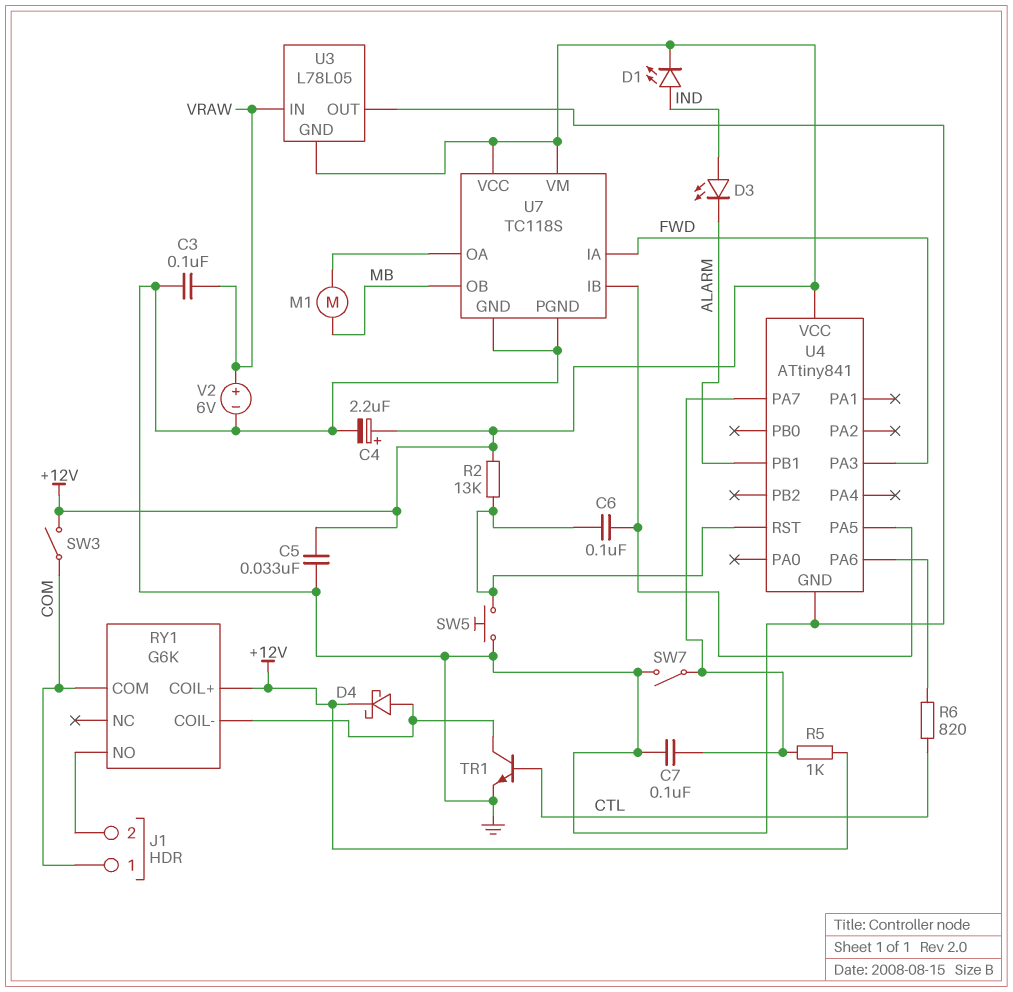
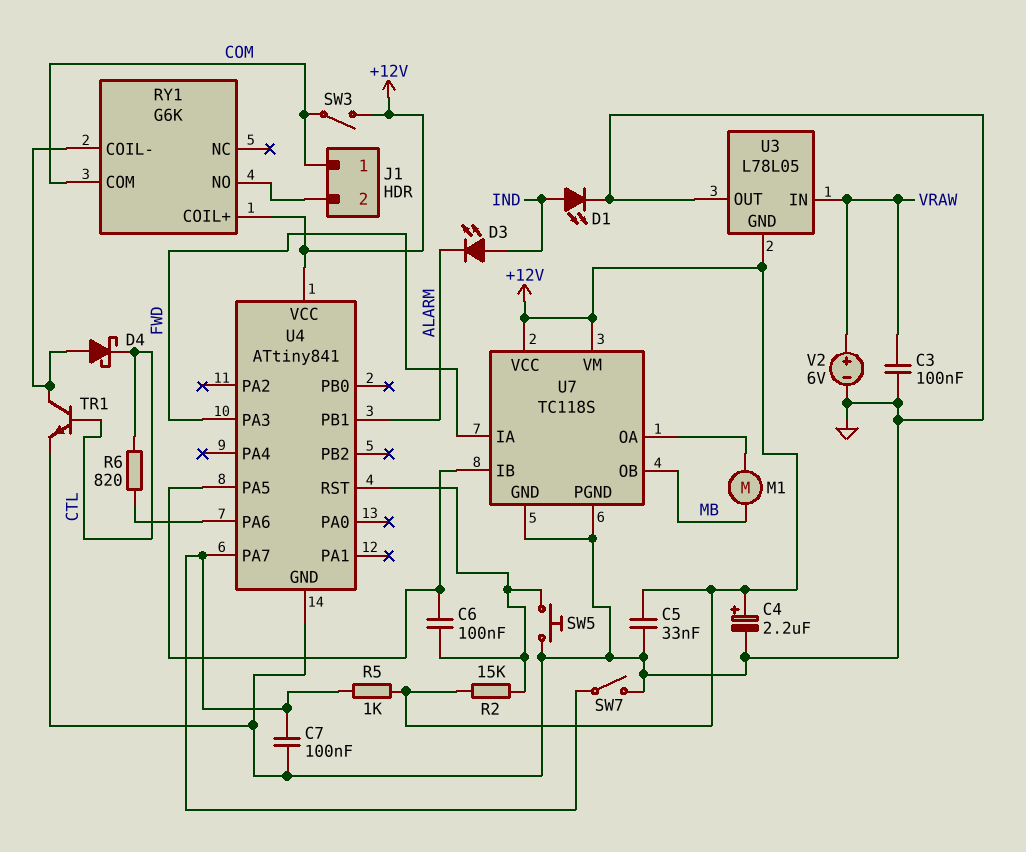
D1: LED (A IND, K +12V) -> LED (A IND, K GND)
D4: schottky (A RY1/COIL-, K +12V) -> schottky (A RY1/COIL-, K CTL)
R2: 13k (+12V, U4/RST) -> 15k (+12V, U4/RST)

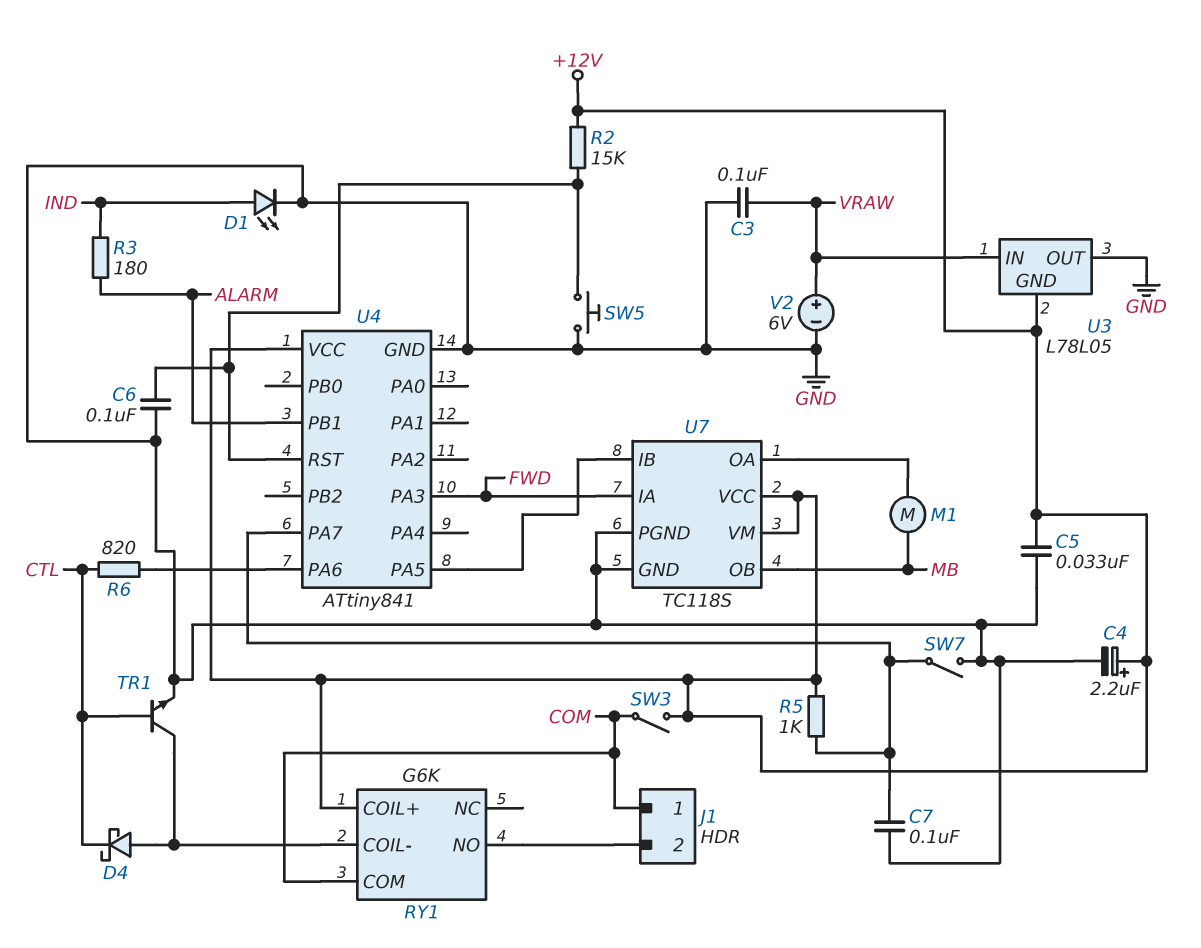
C6: 100nF (U4/PA5, U4/RST) -> 100nF (GND, U4/RST)
D3: LED (A IND, K ALARM) -> none
R3: none -> 180 (ALARM, IND)

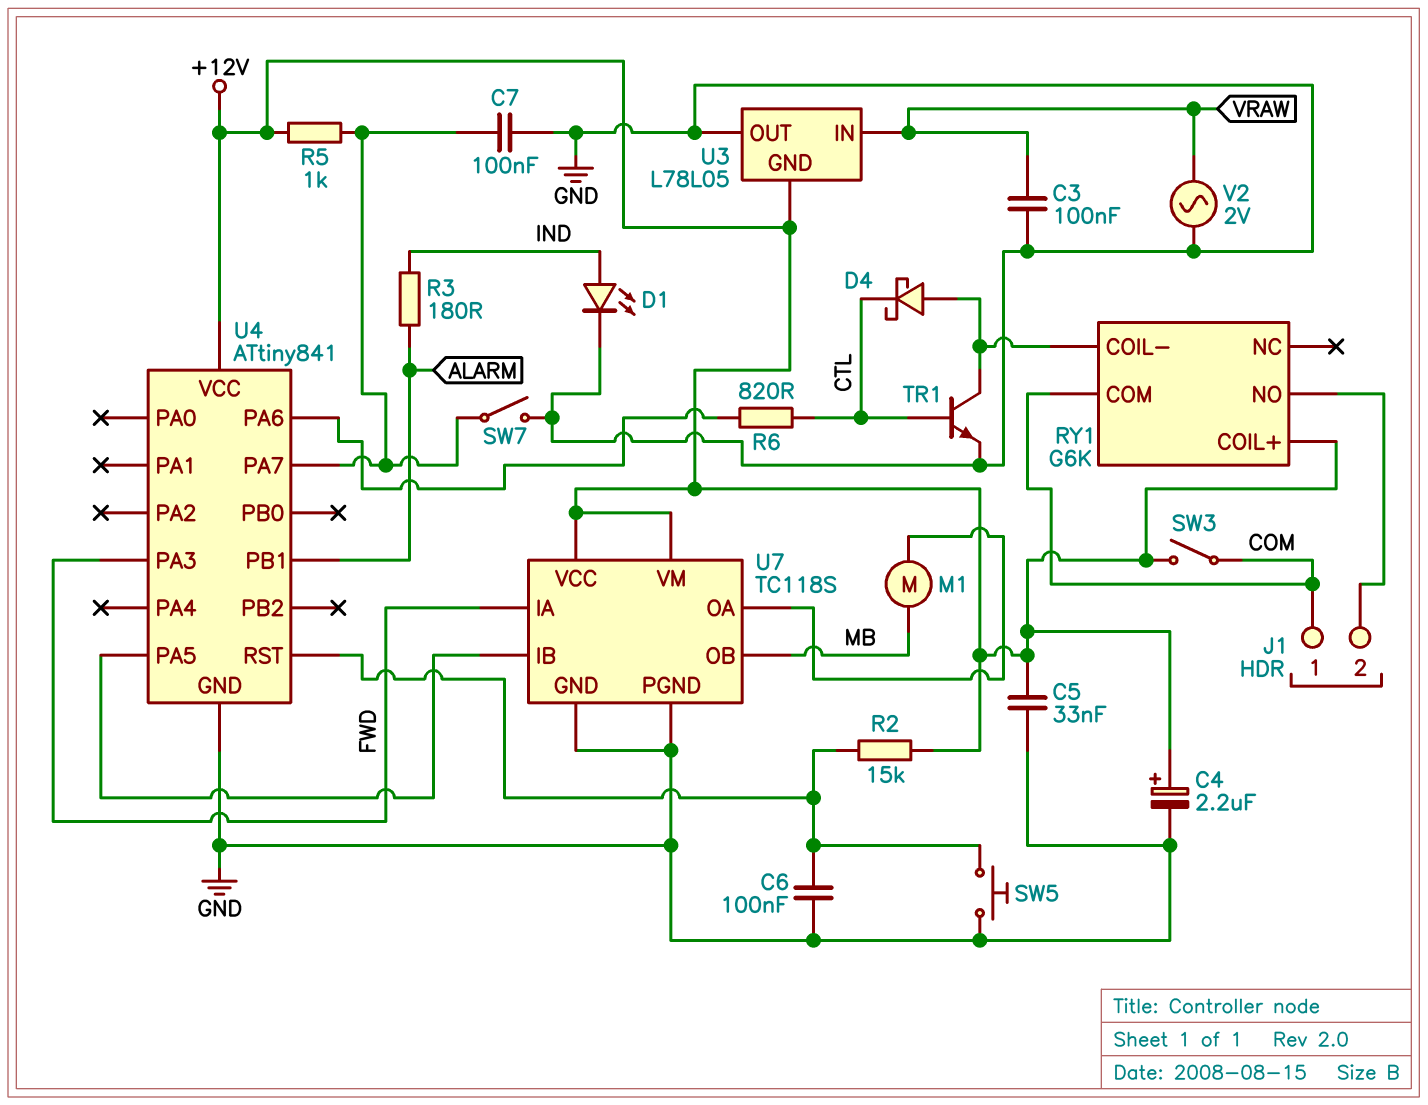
V2: 6V (plus VRAW, minus GND) -> AC 2V (GND, VRAW)

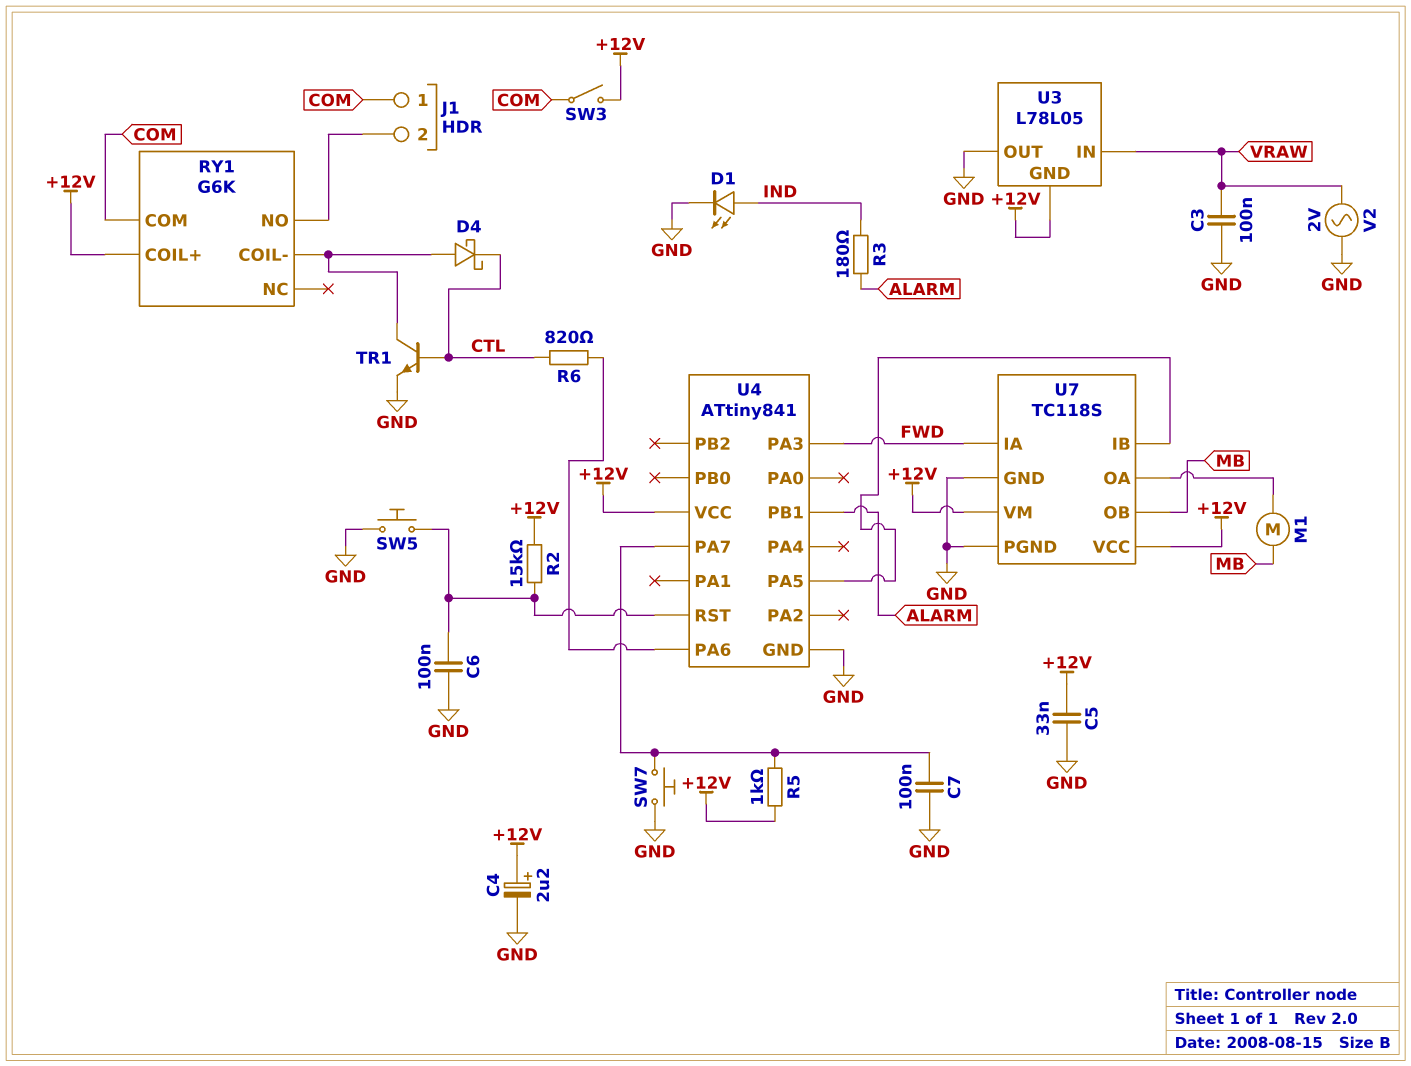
SW7: switch (GND, U4/PA7) -> button (GND, U4/PA7)

